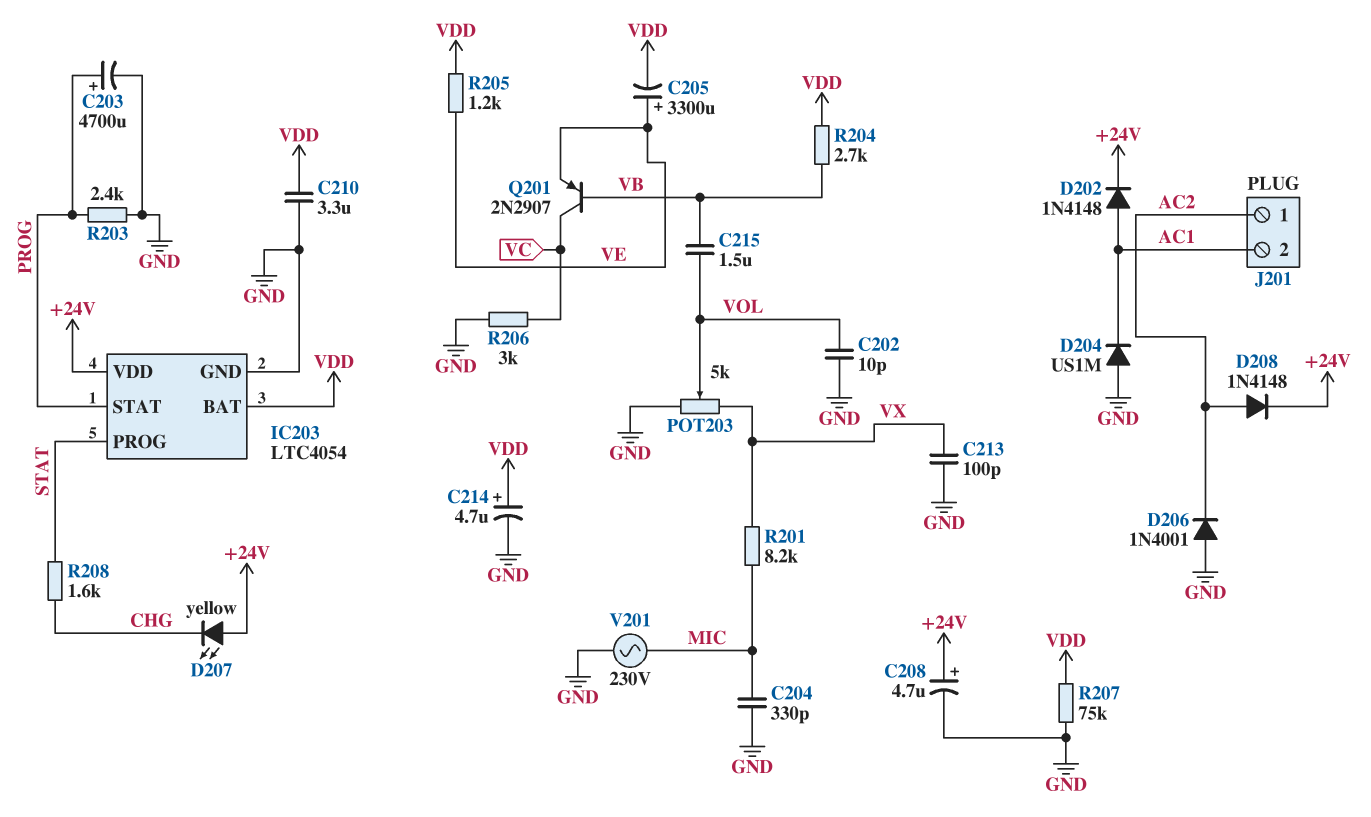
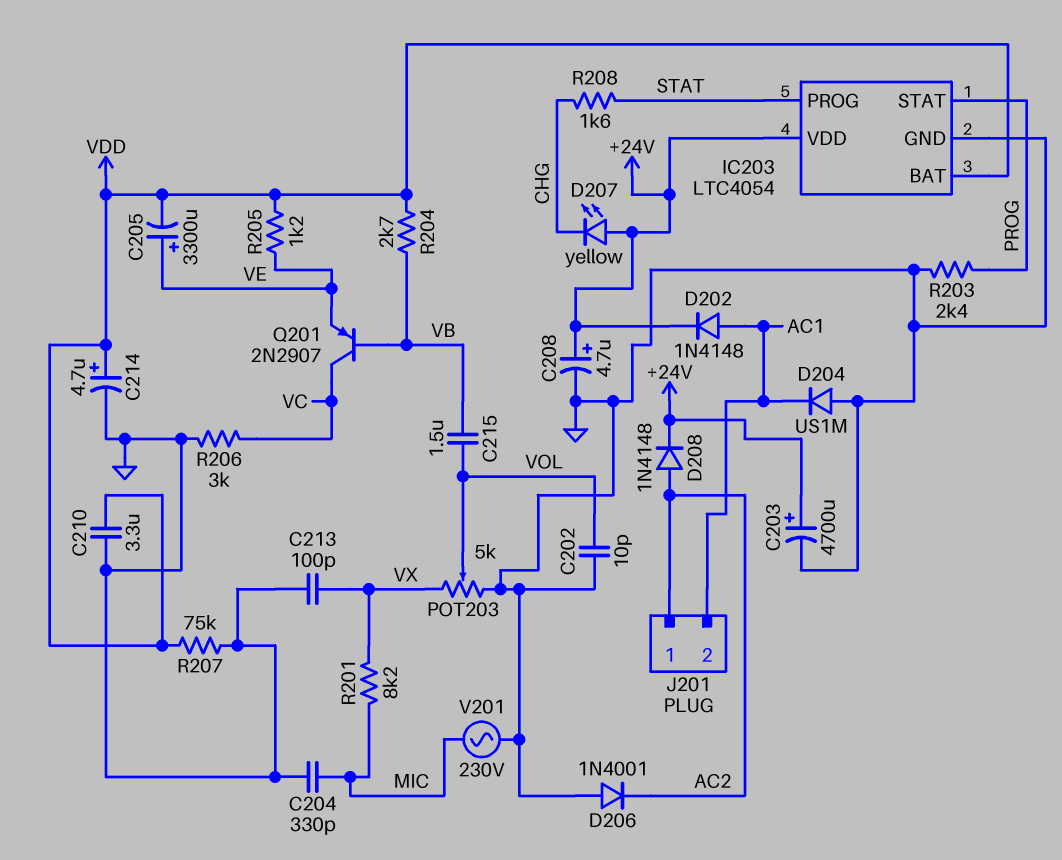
C203: 4700uF (plus PROG, minus GND) -> 4700uF (plus +24V, minus GND)

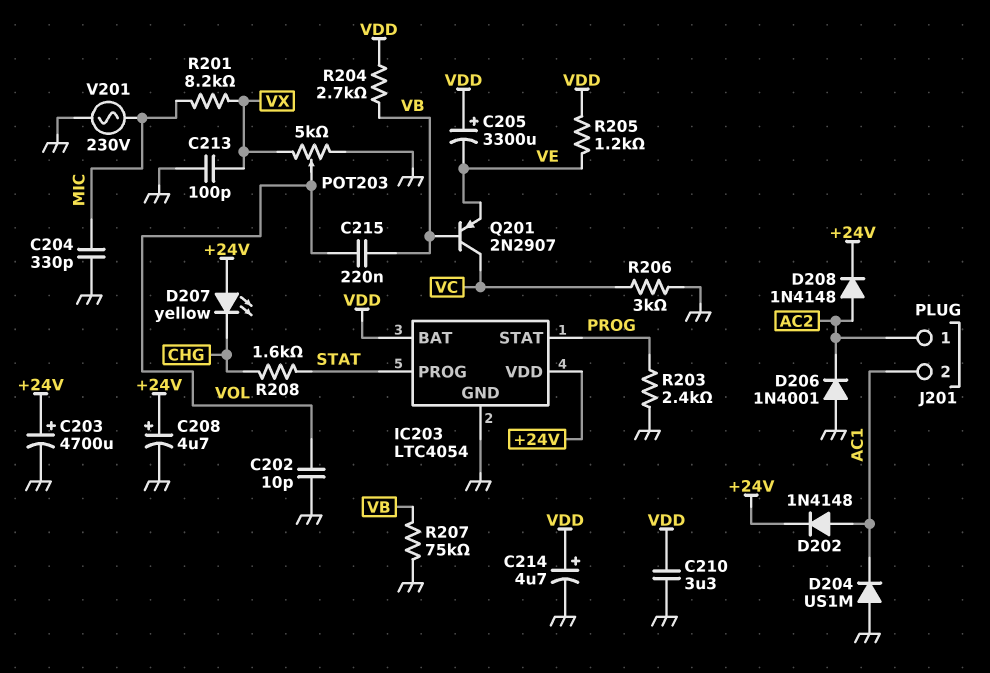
C205: 3300uF (plus VE, minus VDD) -> 3300uF (plus VDD, minus VE)
C215: 1.5uF (VB, VOL) -> 220nF (VB, VOL)
R207: 75k (GND, VDD) -> 75k (GND, VB)

